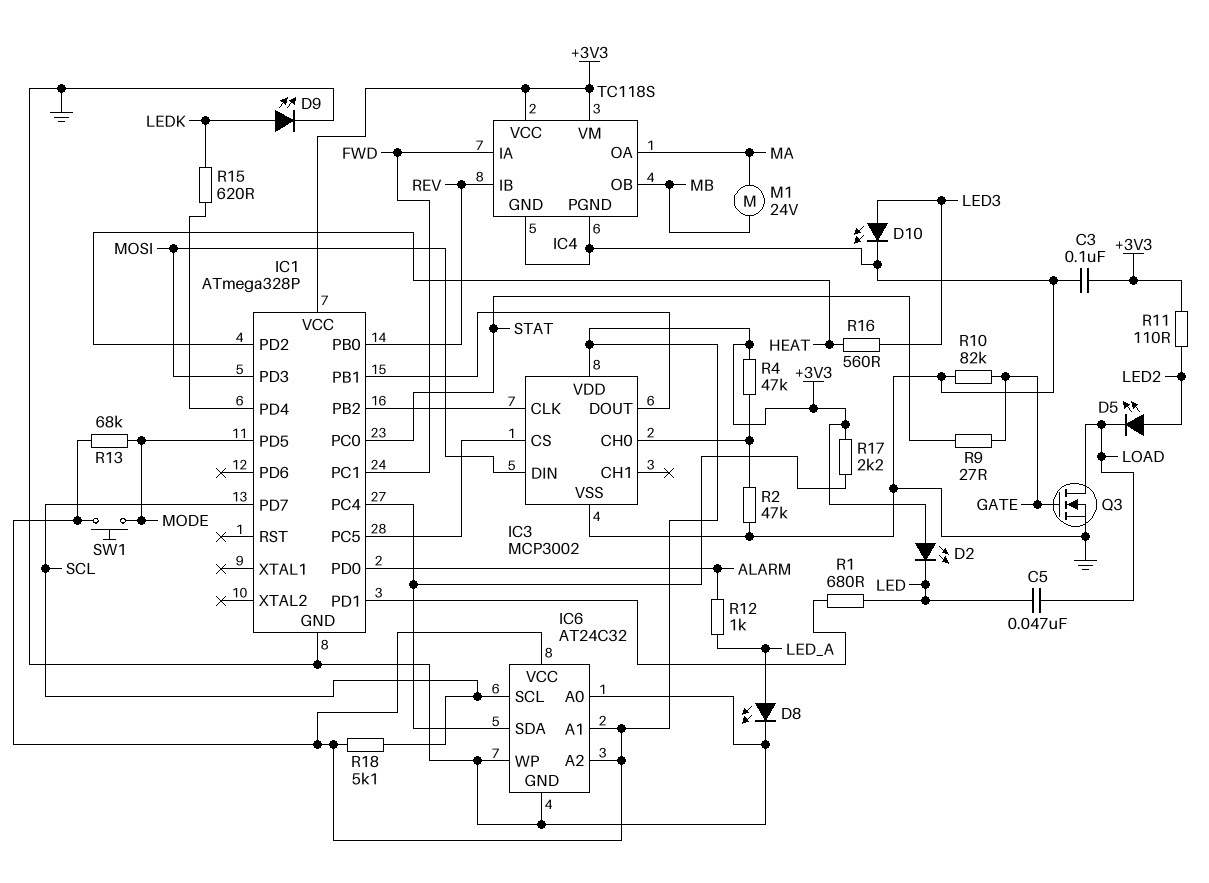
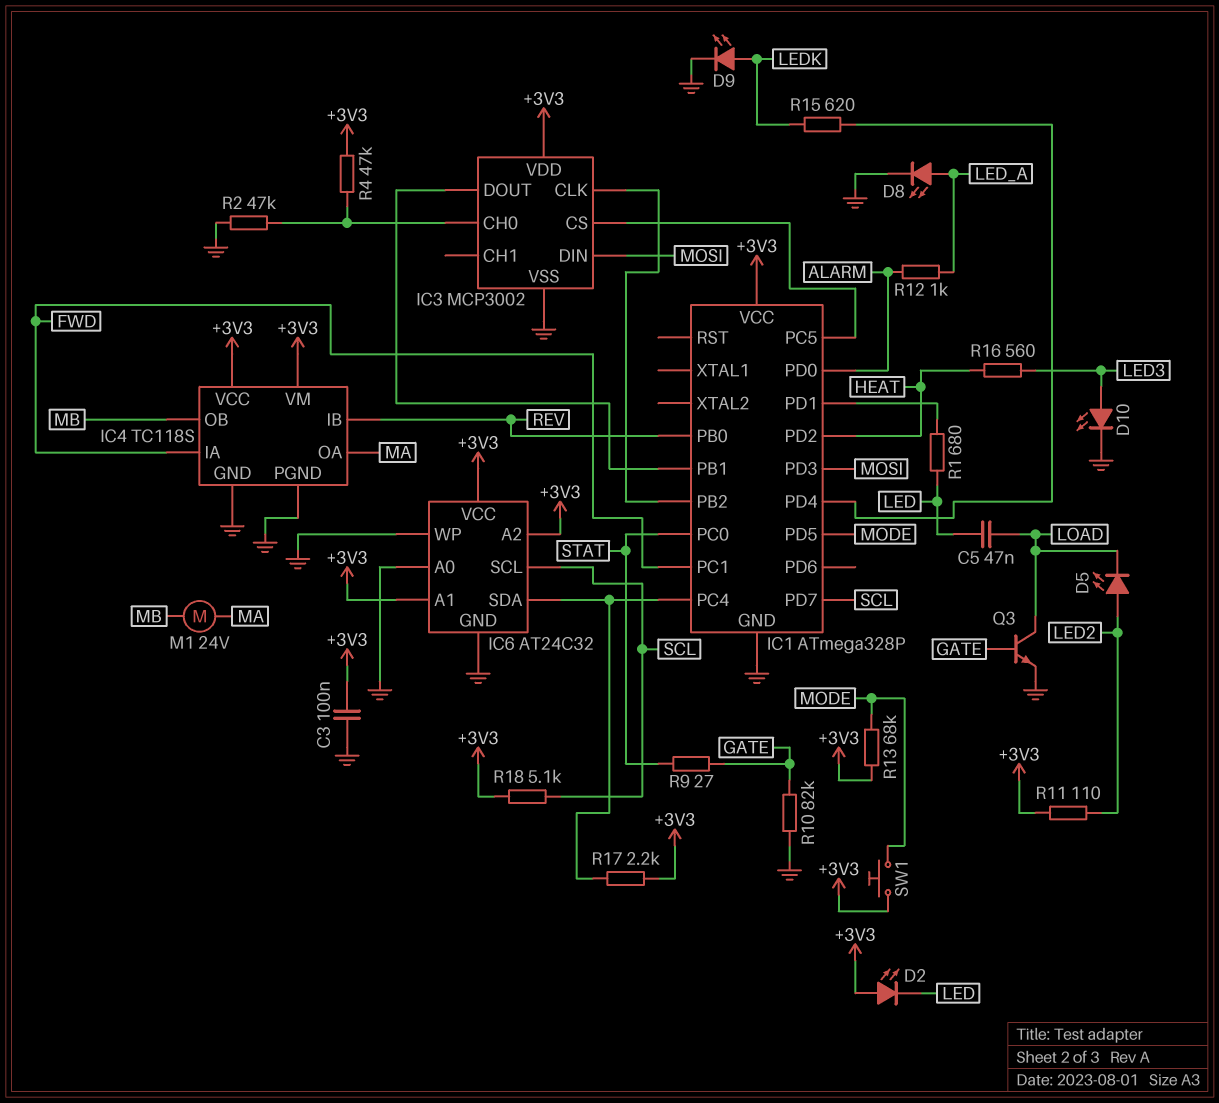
Q3: NMOS (G GATE, D LOAD, S GND) -> NPN (B GATE, C LOAD, E GND)

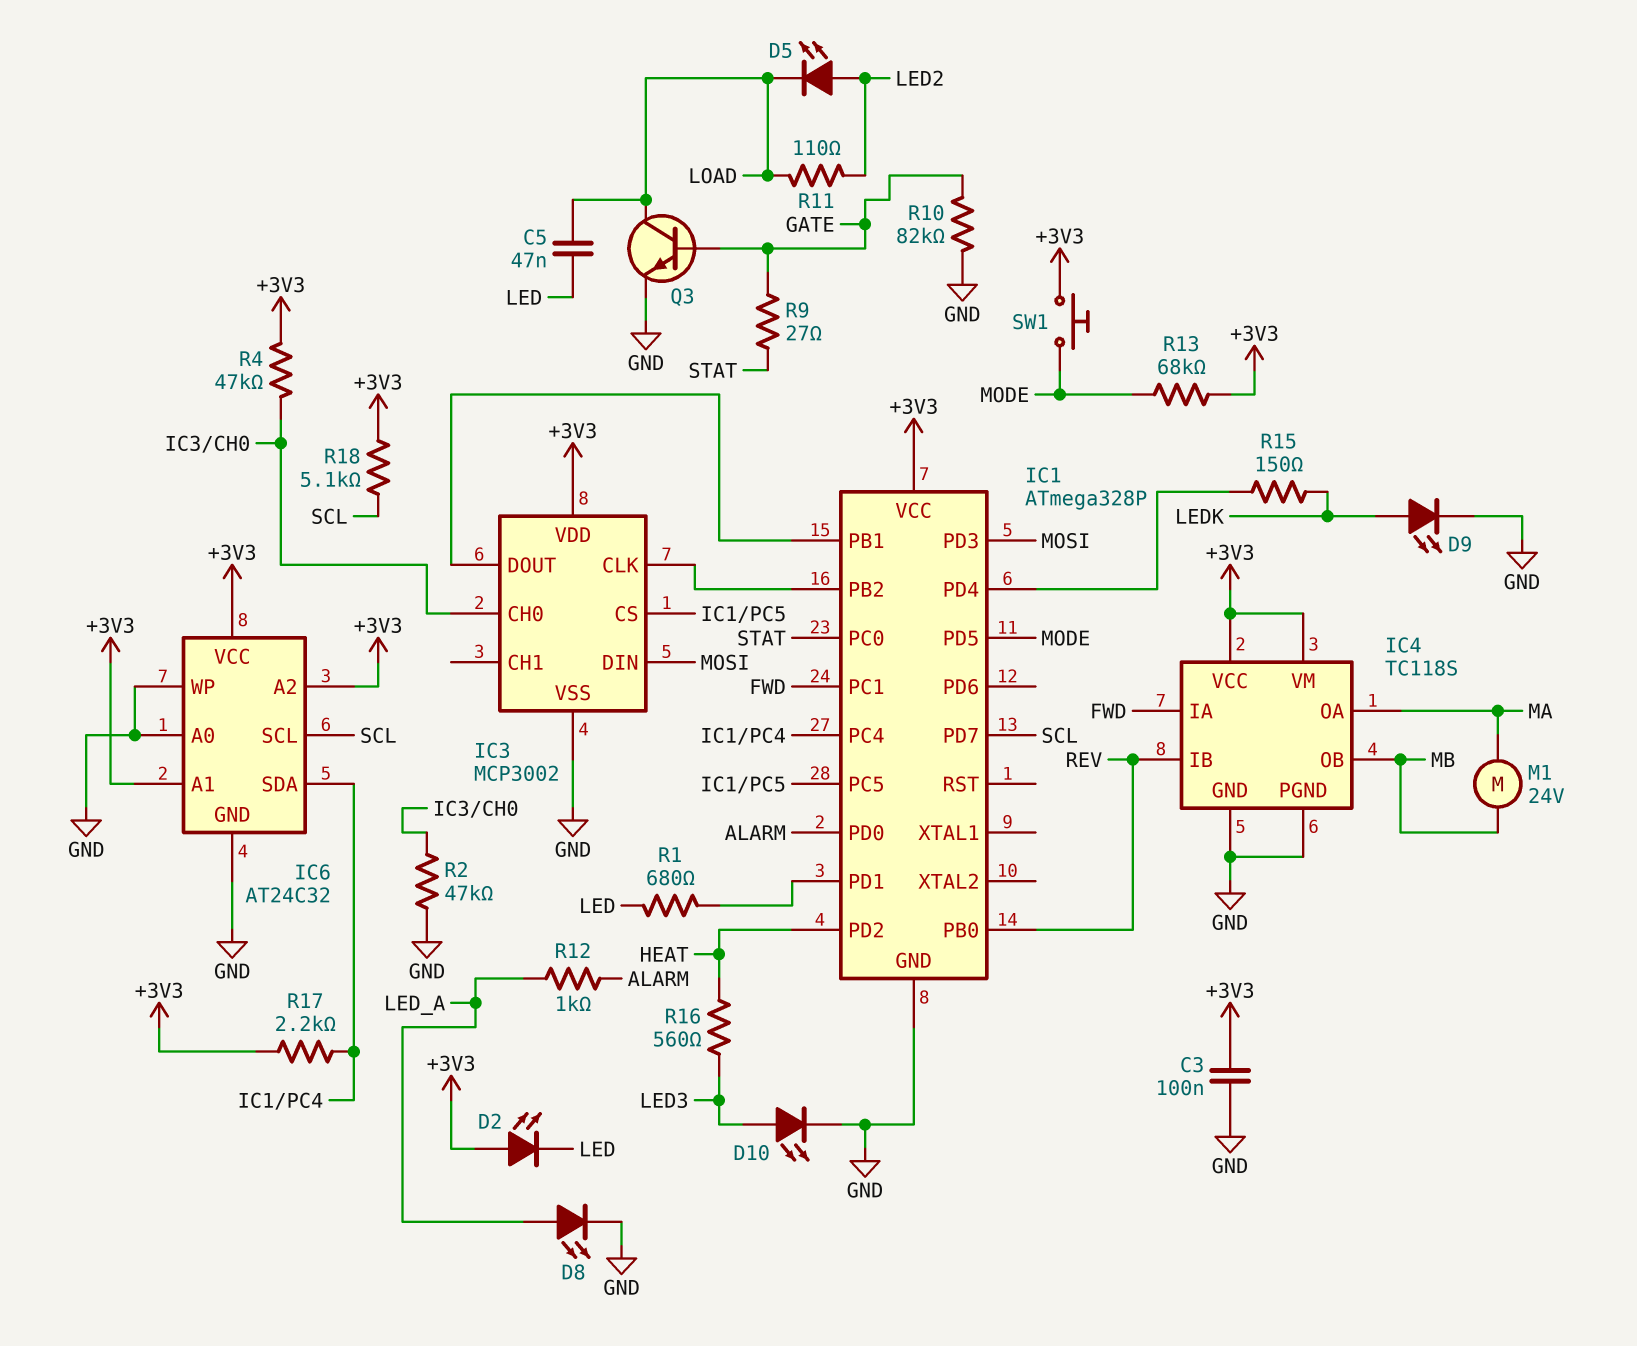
R11: 110 (+3V3, LED2) -> 110 (LED2, LOAD)
R15: 620 (IC1/PD4, LEDK) -> 150 (IC1/PD4, LEDK)

